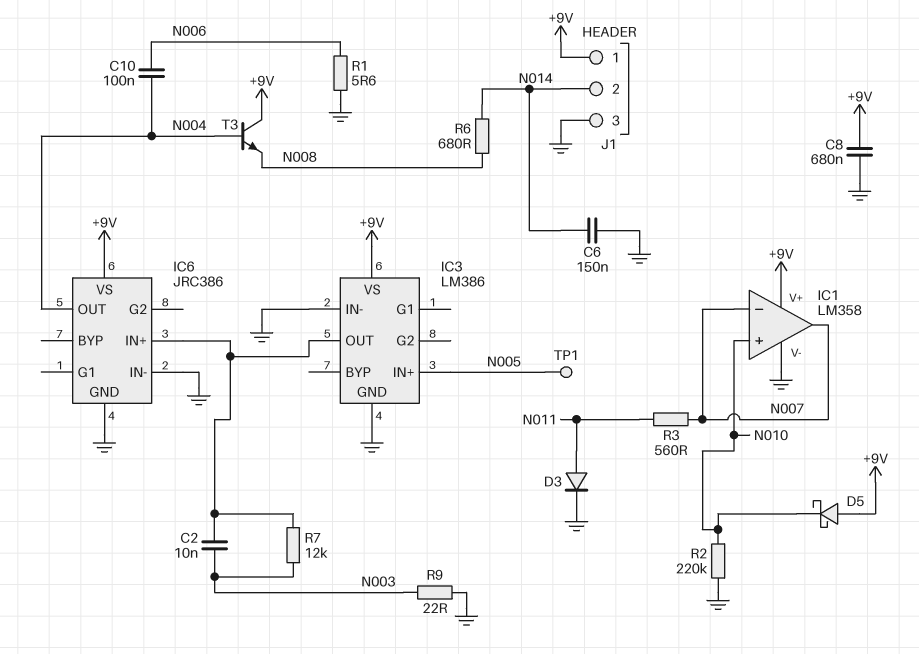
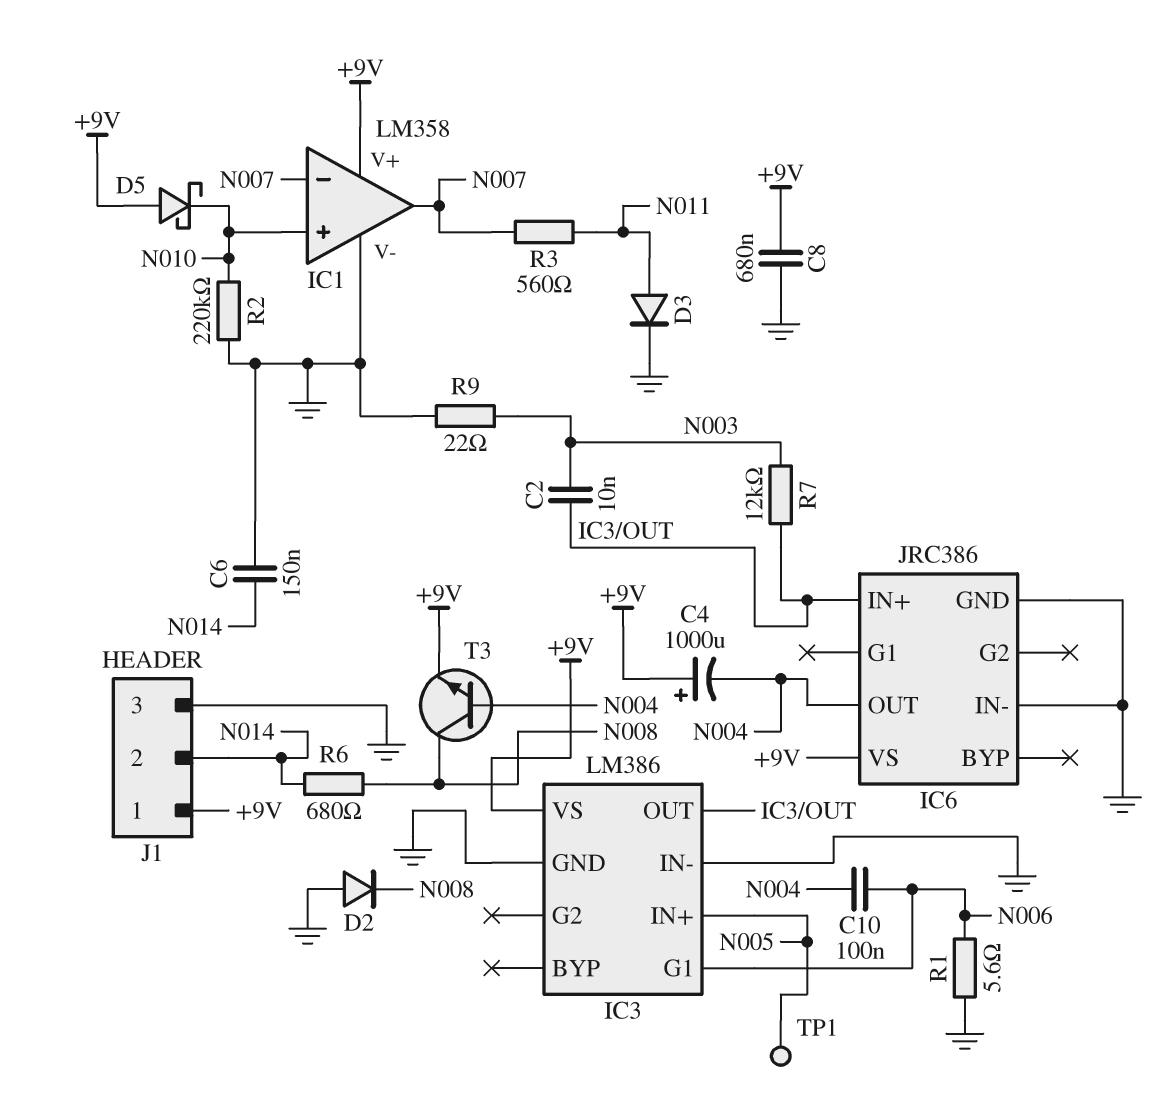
C4: none -> 1000uF (plus +9V, minus N004)
D2: none -> diode (A GND, K N008)
IC3 pin G1: none -> N006
T3: NPN (B N004, C +9V, E N008) -> NPN (B N004, C N008, E +9V)

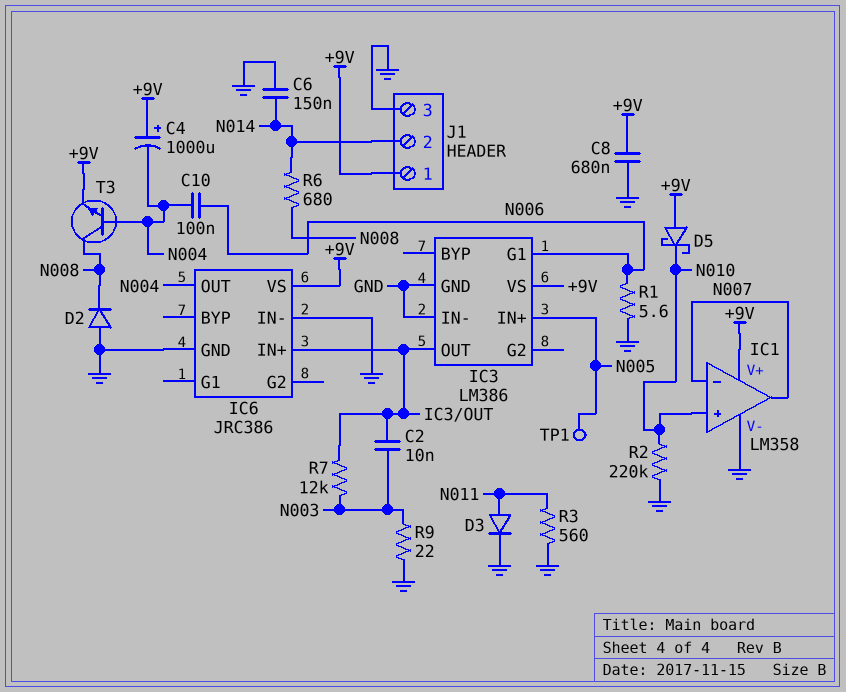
R3: 560 (N007, N011) -> 560 (GND, N011)

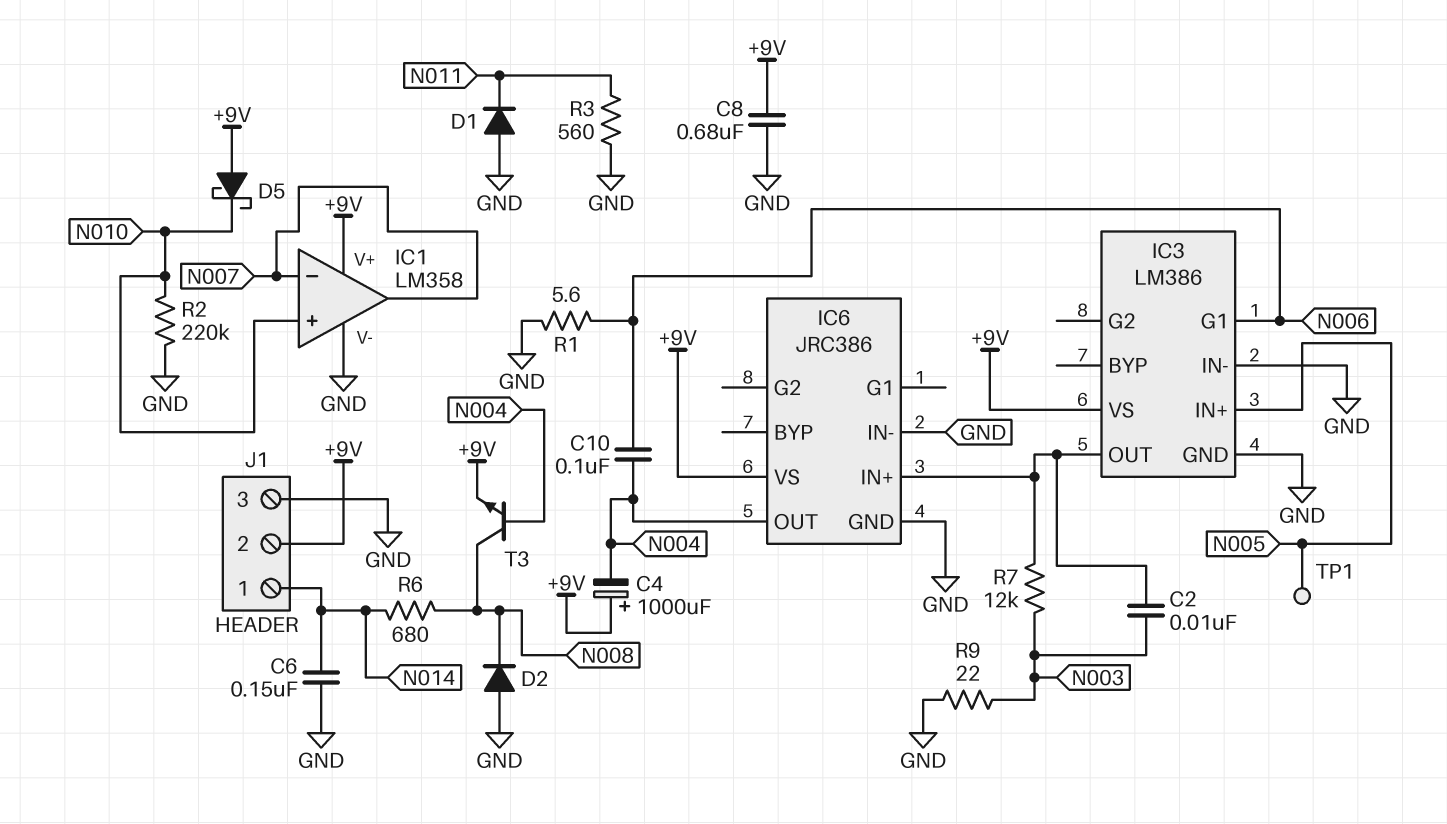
D1: none -> diode (A GND, K N011)
D3: diode (A N011, K GND) -> none
J1 pin 1: +9V -> N014
J1 pin 2: N014 -> +9V

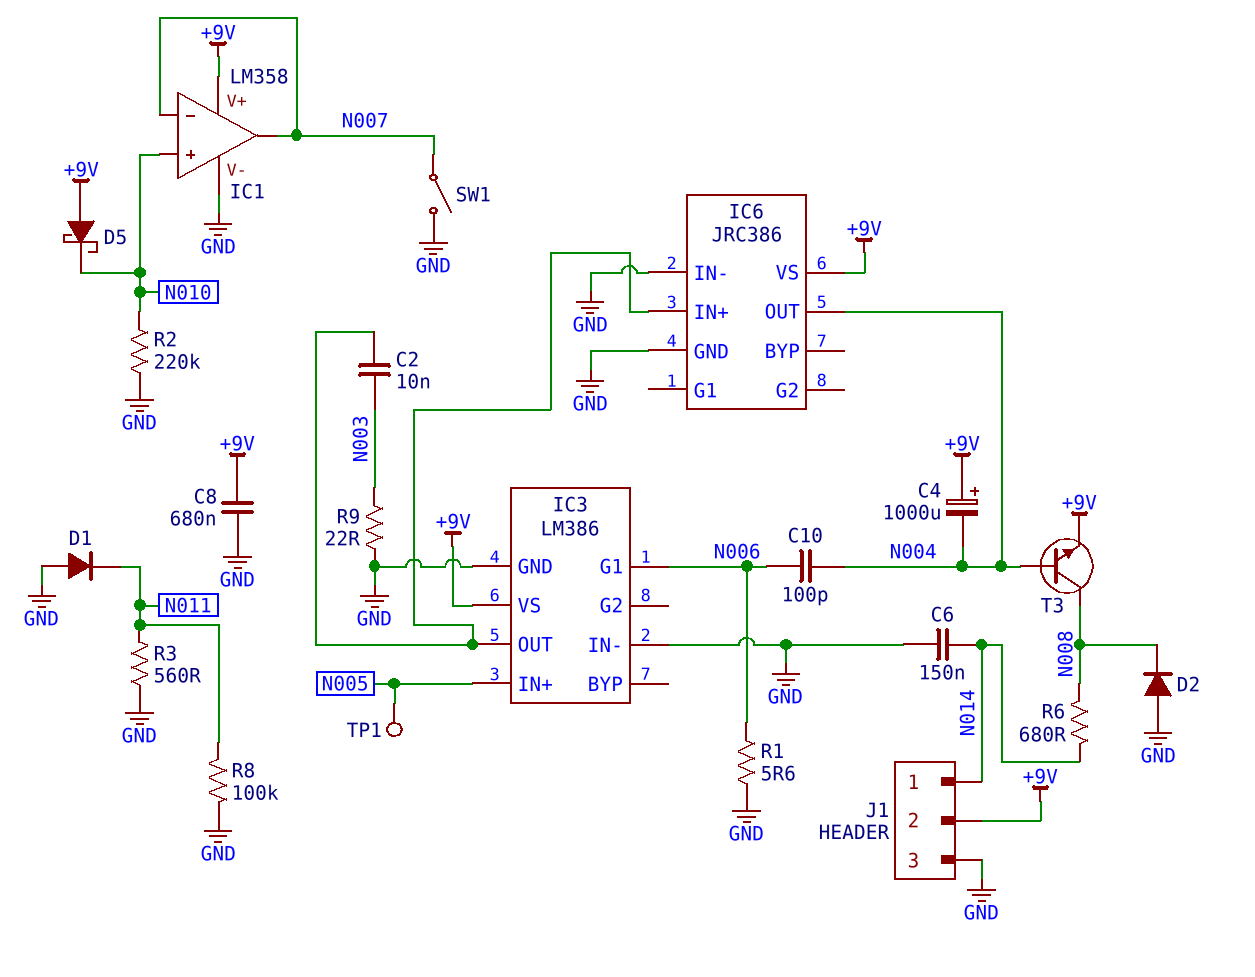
C10: 100nF (N004, N006) -> 100pF (N004, N006)
R7: 12k (IC3/OUT, N003) -> none
R8: none -> 100k (GND, N011)
SW1: none -> switch (GND, N007)

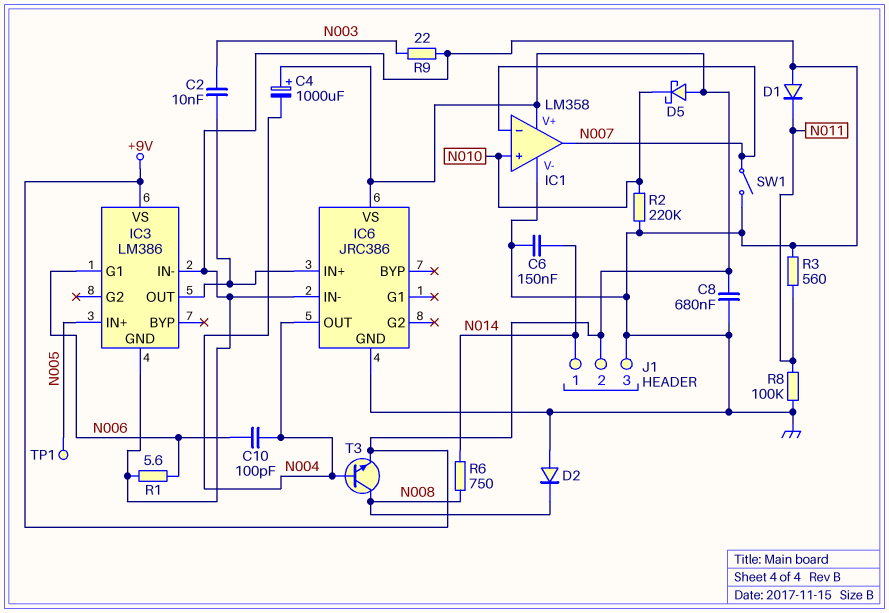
R6: 680 (N008, N014) -> 750 (N008, N014)

